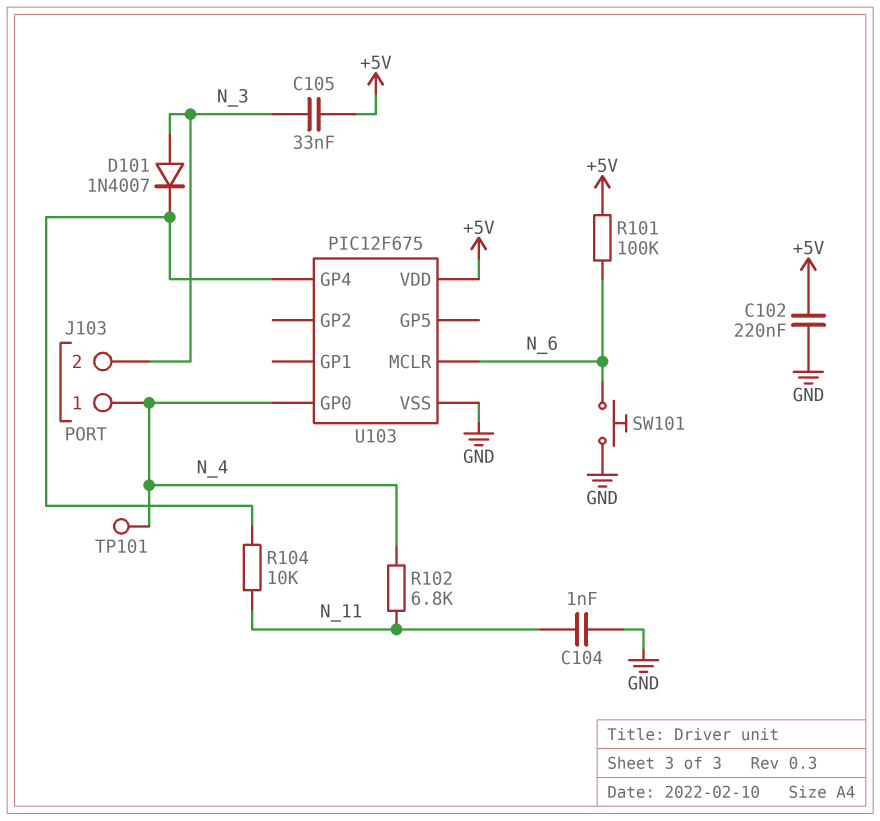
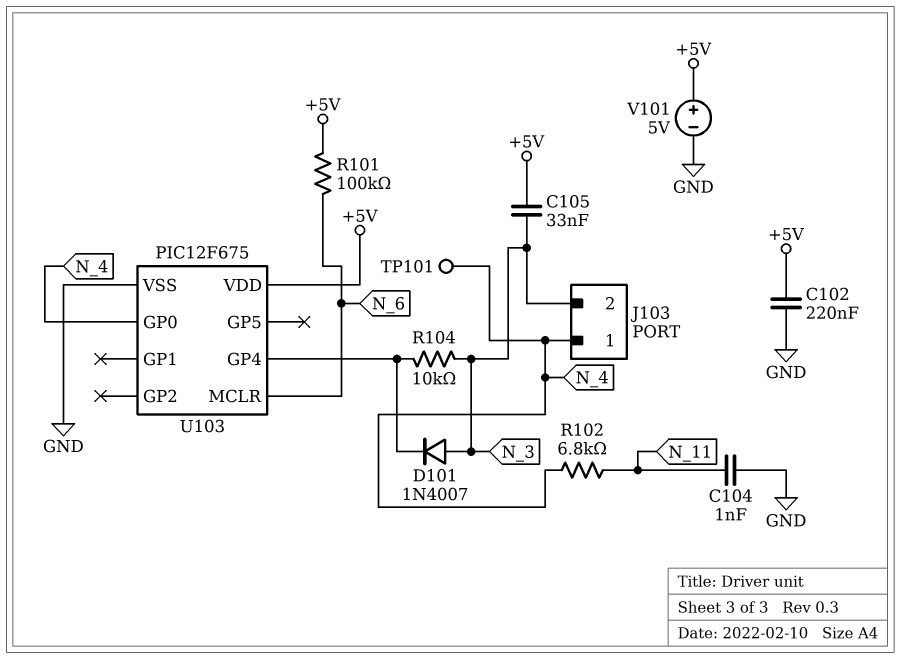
R104: 10k (N_11, U103/GP4) -> 10k (N_3, U103/GP4)
SW101: button (GND, N_6) -> none
V101: none -> 5V (plus +5V, minus GND)

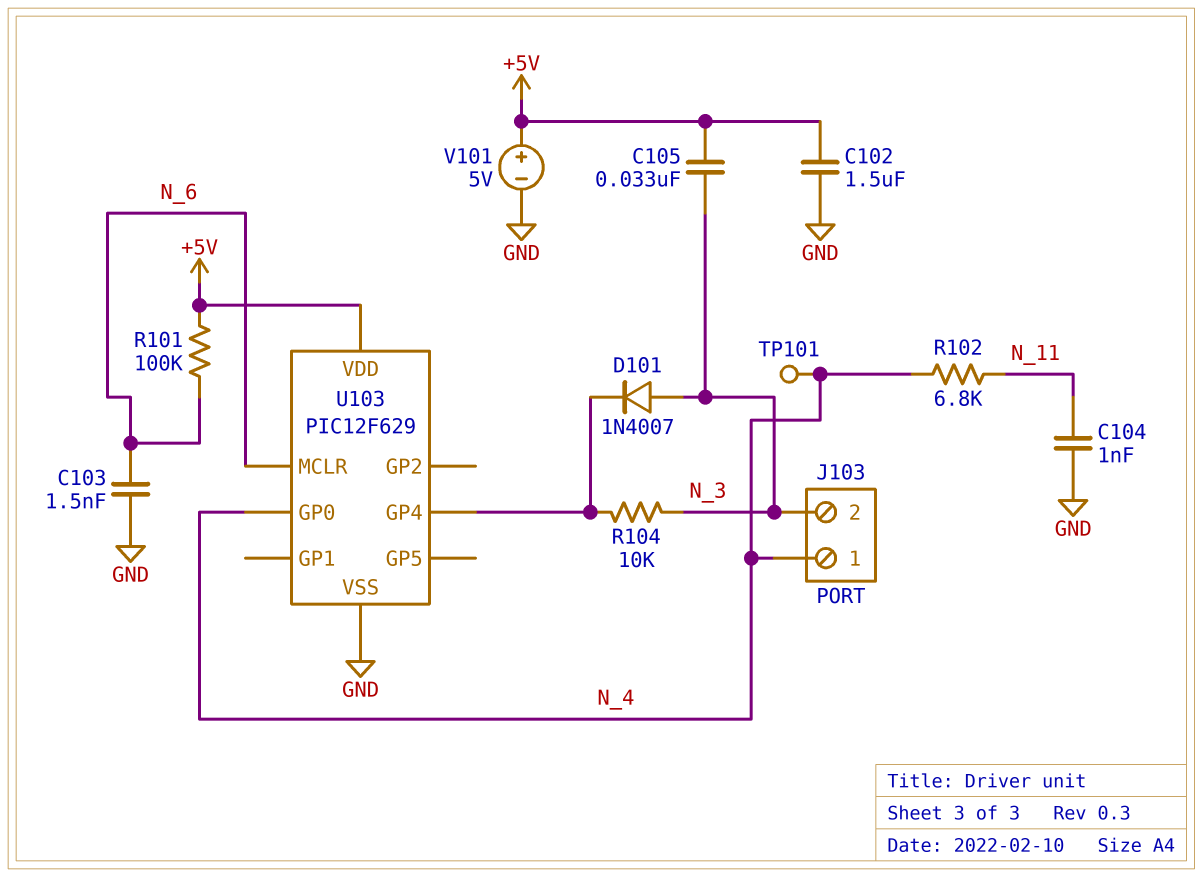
C102: 220nF (+5V, GND) -> 1.5uF (+5V, GND)
C103: none -> 1.5nF (GND, N_6)
U103: PIC12F675 -> PIC12F629

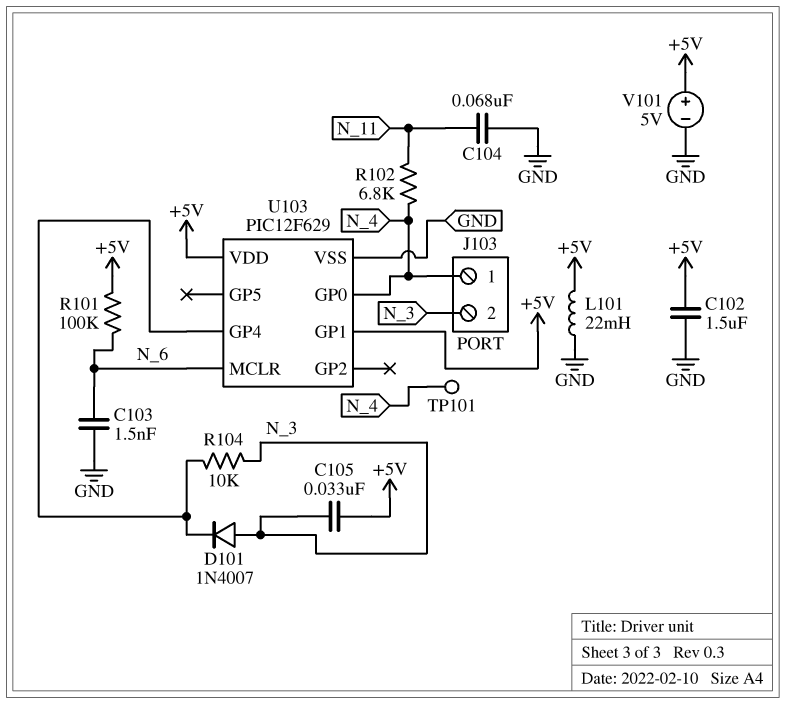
C104: 1nF (GND, N_11) -> 68nF (GND, N_11)
L101: none -> 22mH (+5V, GND)
U103 pin GP1: none -> +5V

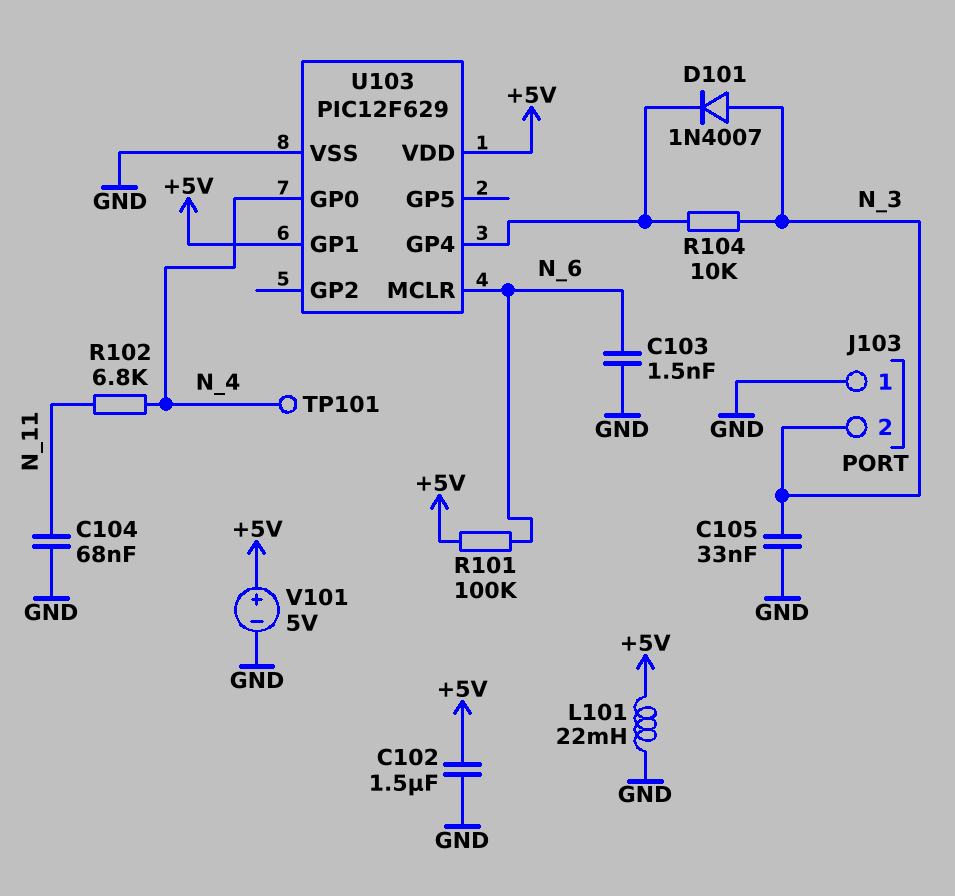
C105: 33nF (+5V, N_3) -> 33nF (GND, N_3)
J103 pin 1: N_4 -> GND

